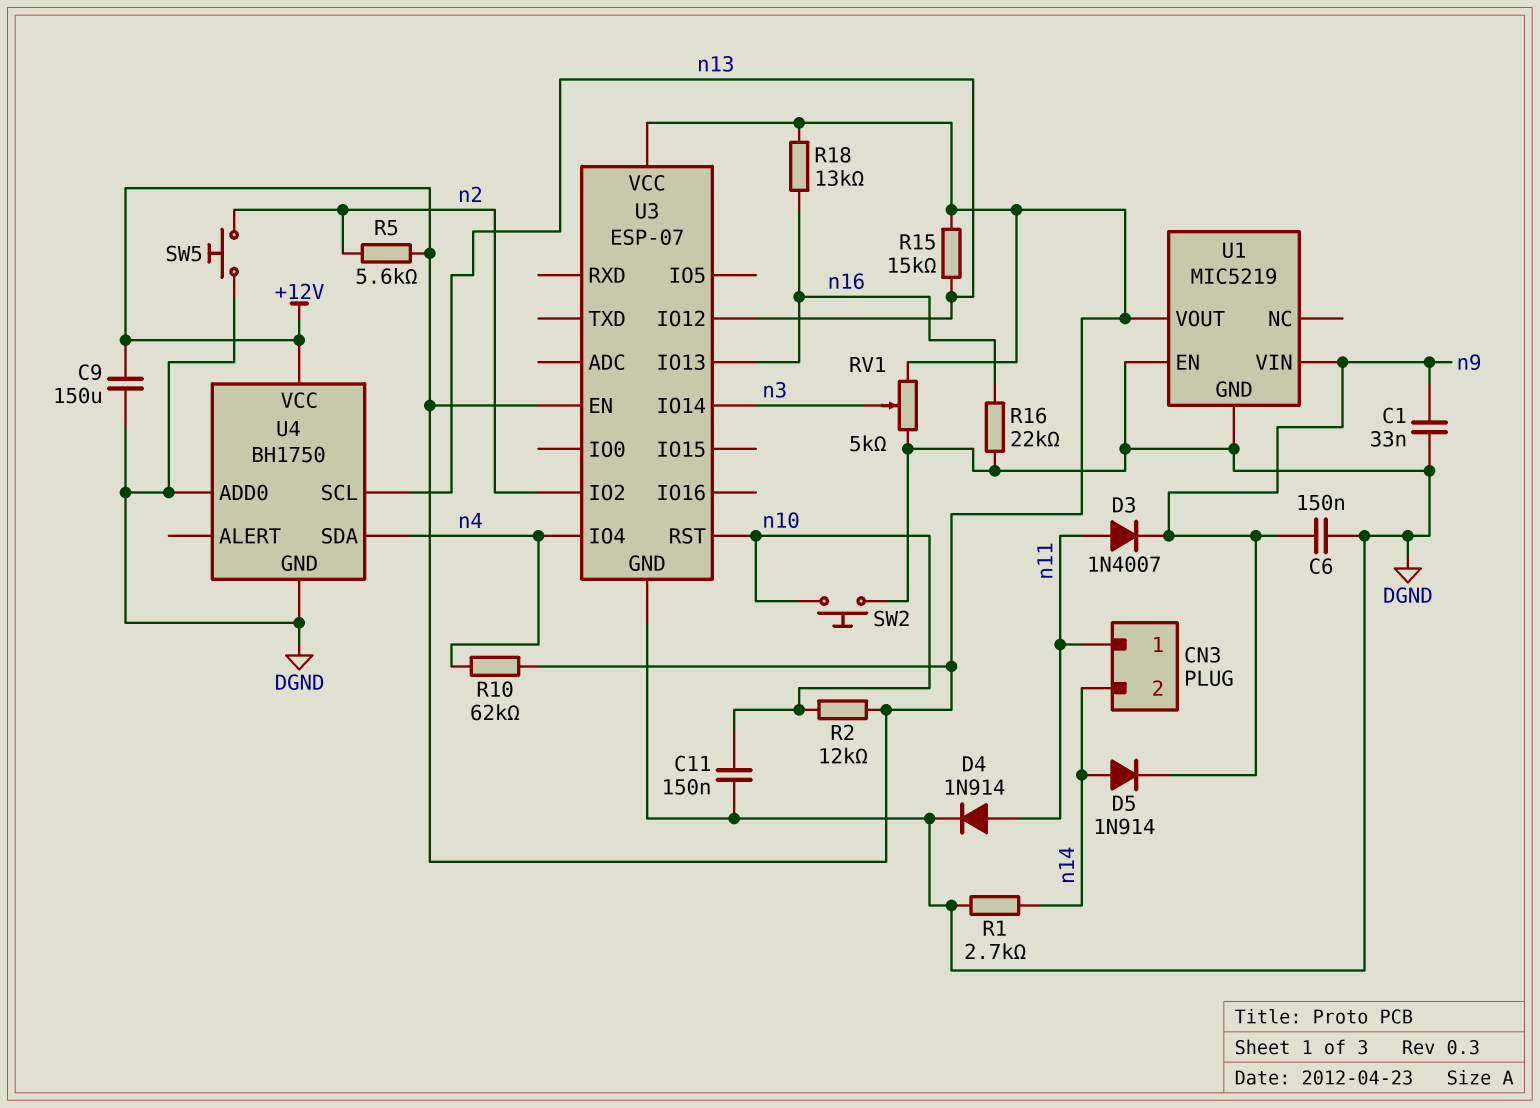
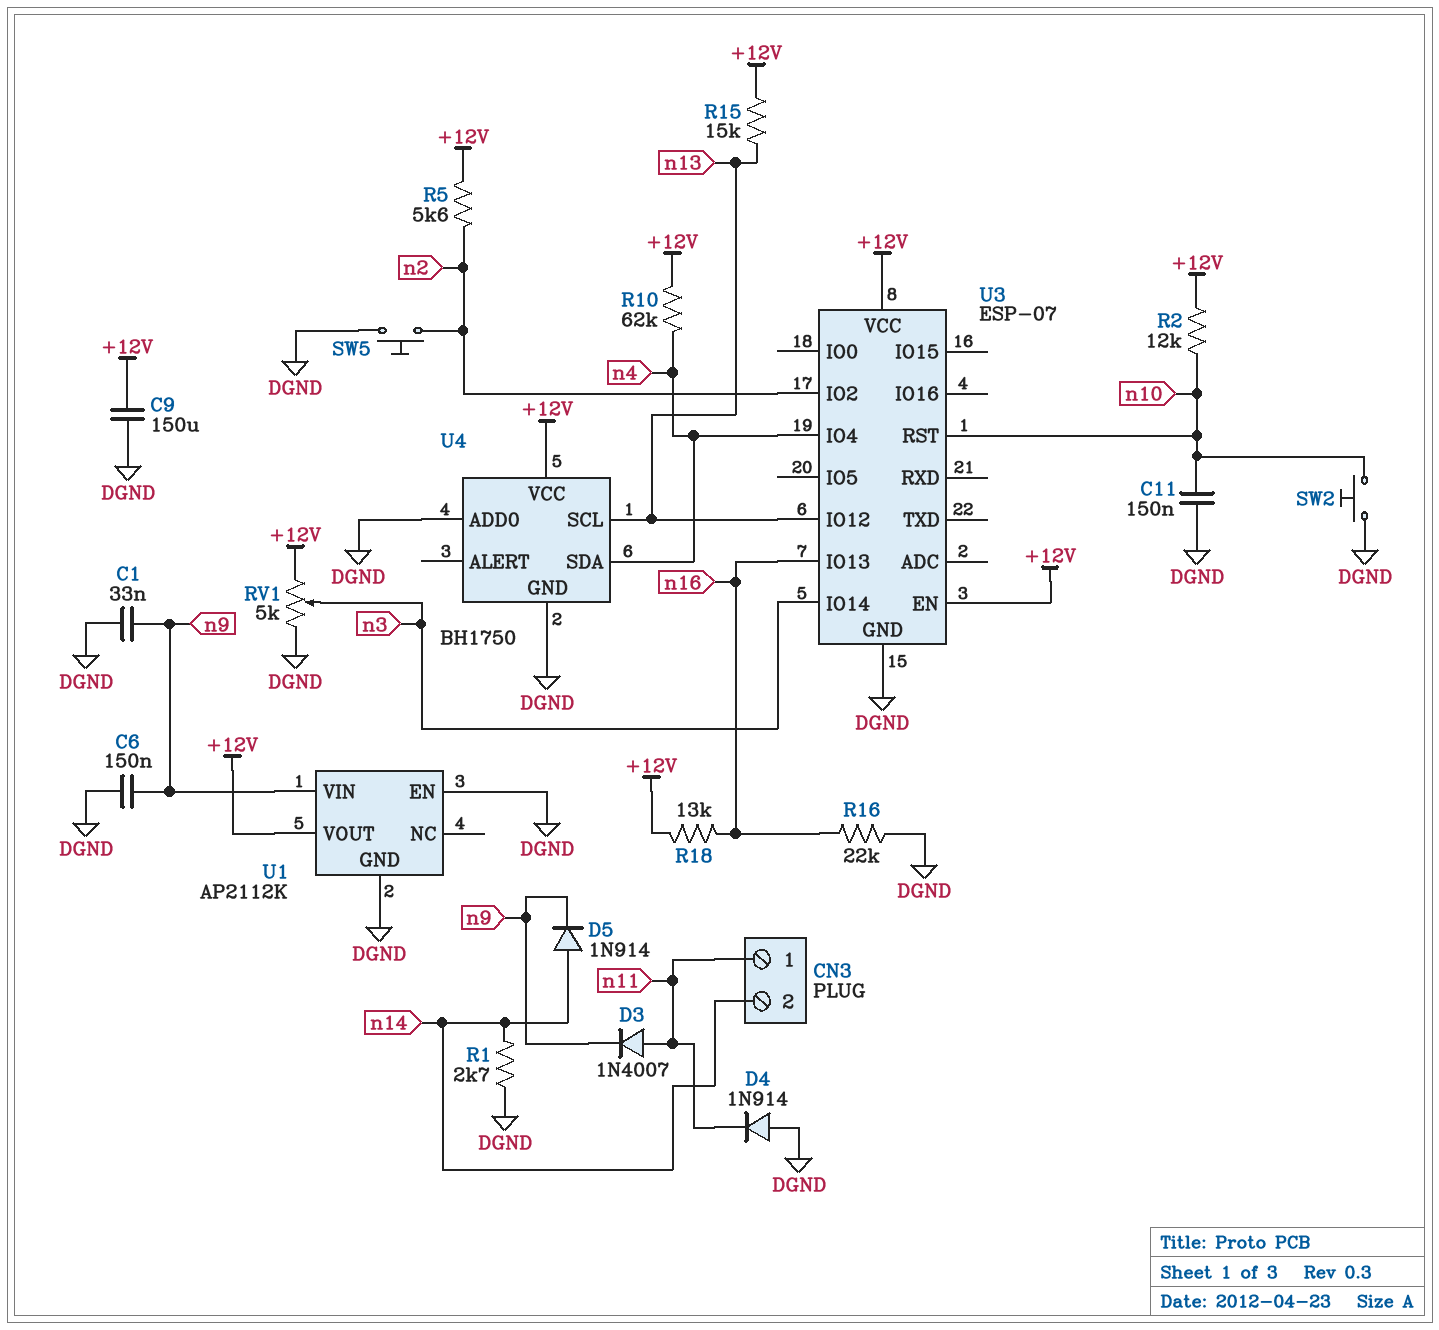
D4: diode 1N914 (A n11, K DGND) -> diode 1N914 (A DGND, K n11)
U1: MIC5219 -> AP2112K

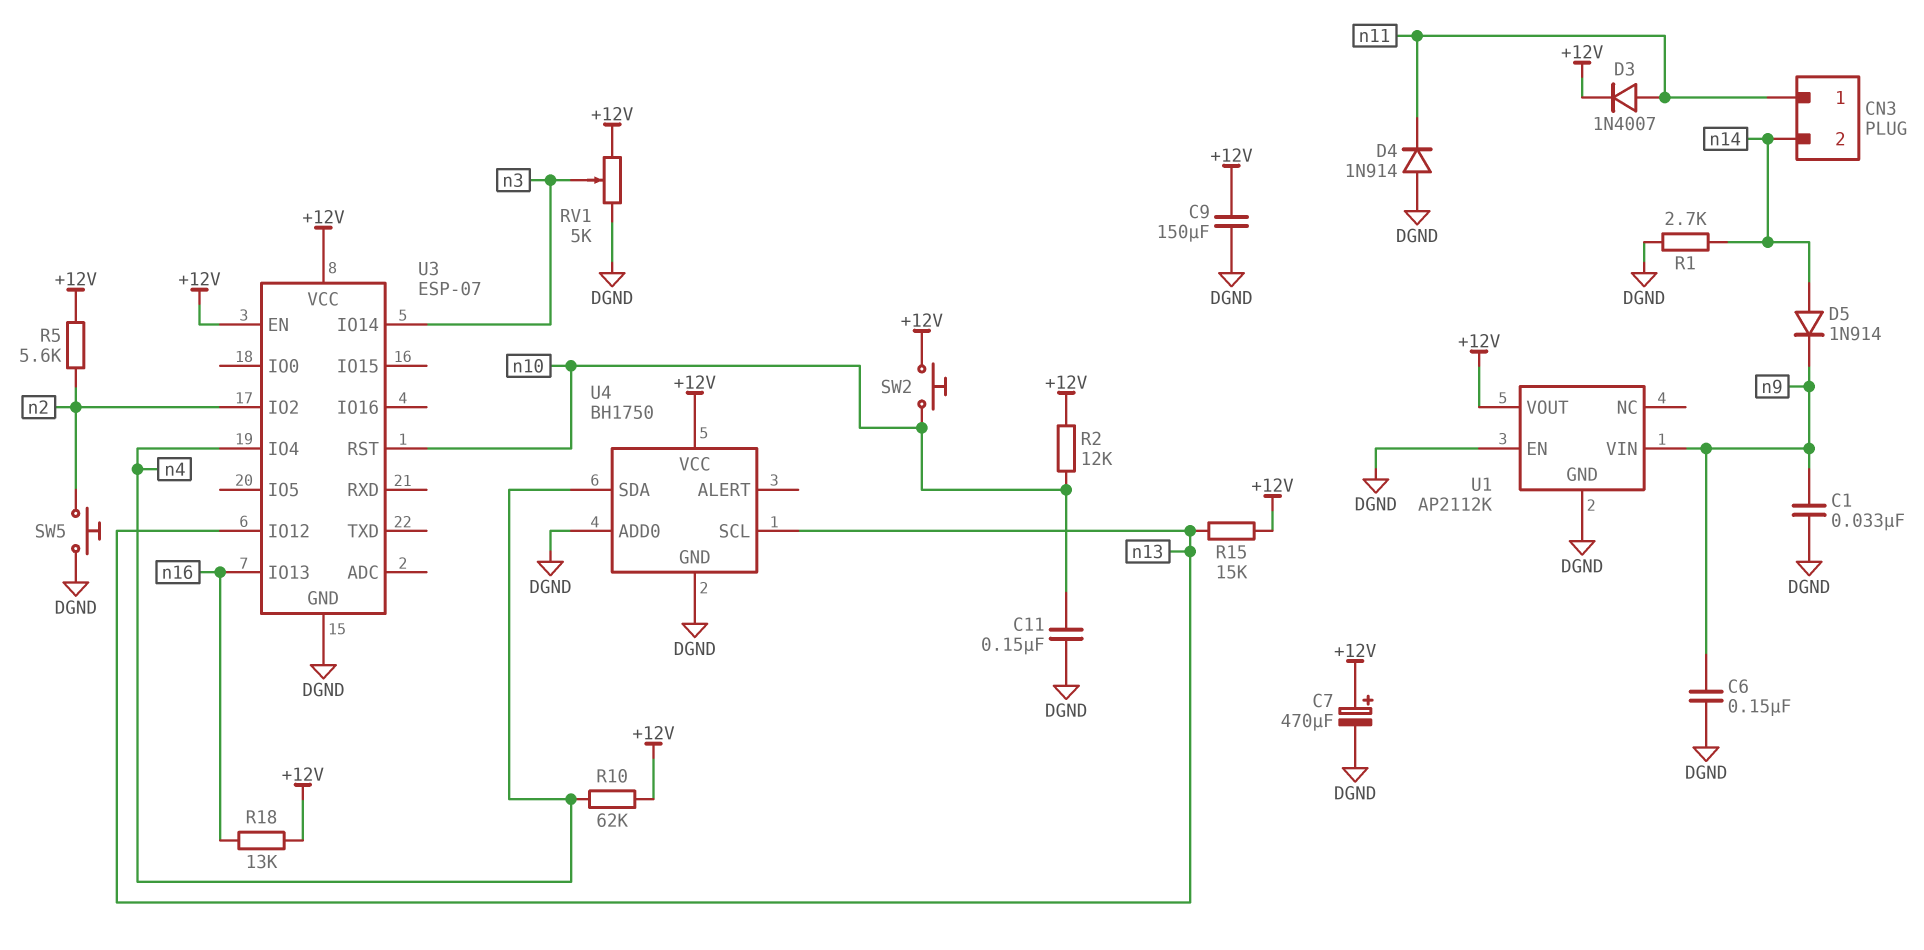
C7: none -> 470uF (plus +12V, minus DGND)
D3: diode 1N4007 (A n11, K n9) -> diode 1N4007 (A n11, K +12V)
R16: 22k (DGND, n16) -> none
SW2: button (DGND, n10) -> button (+12V, n10)

